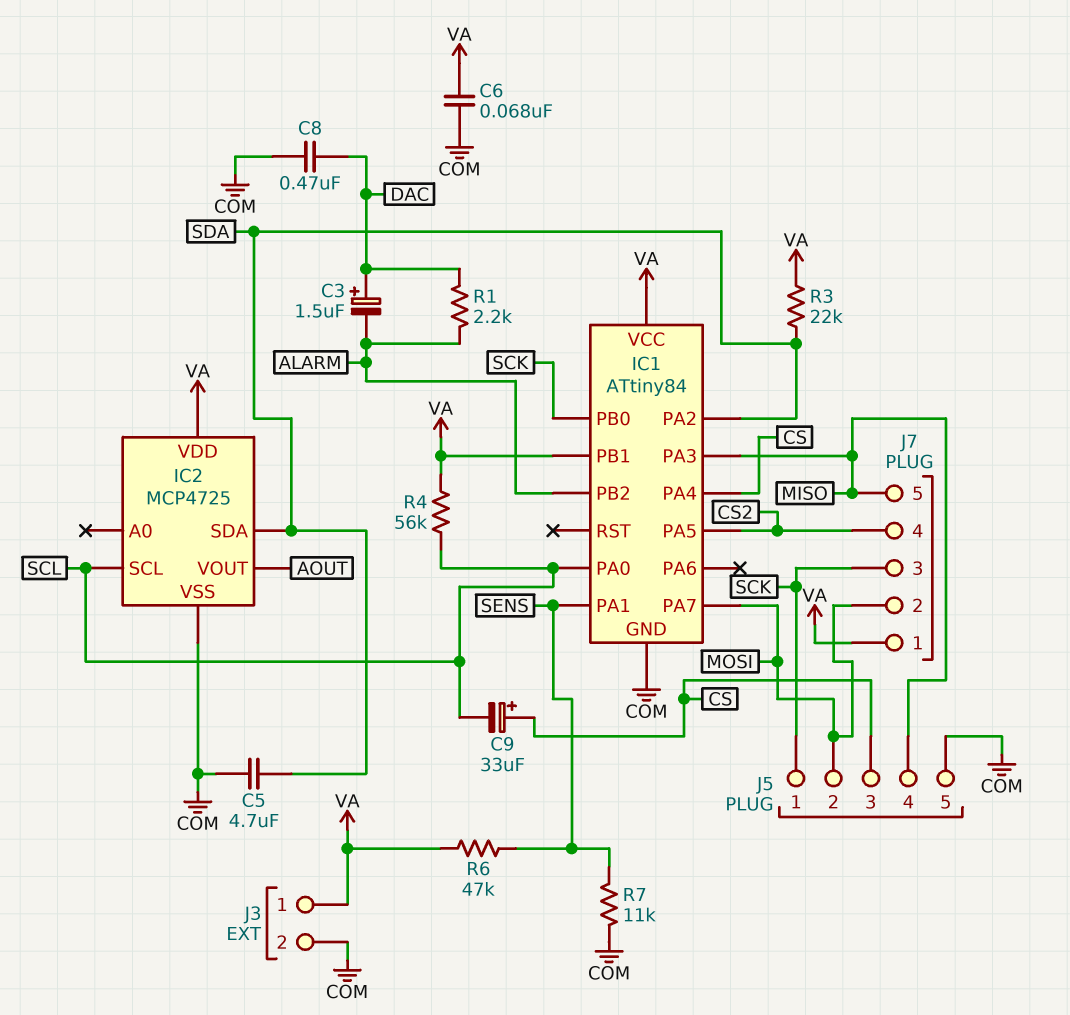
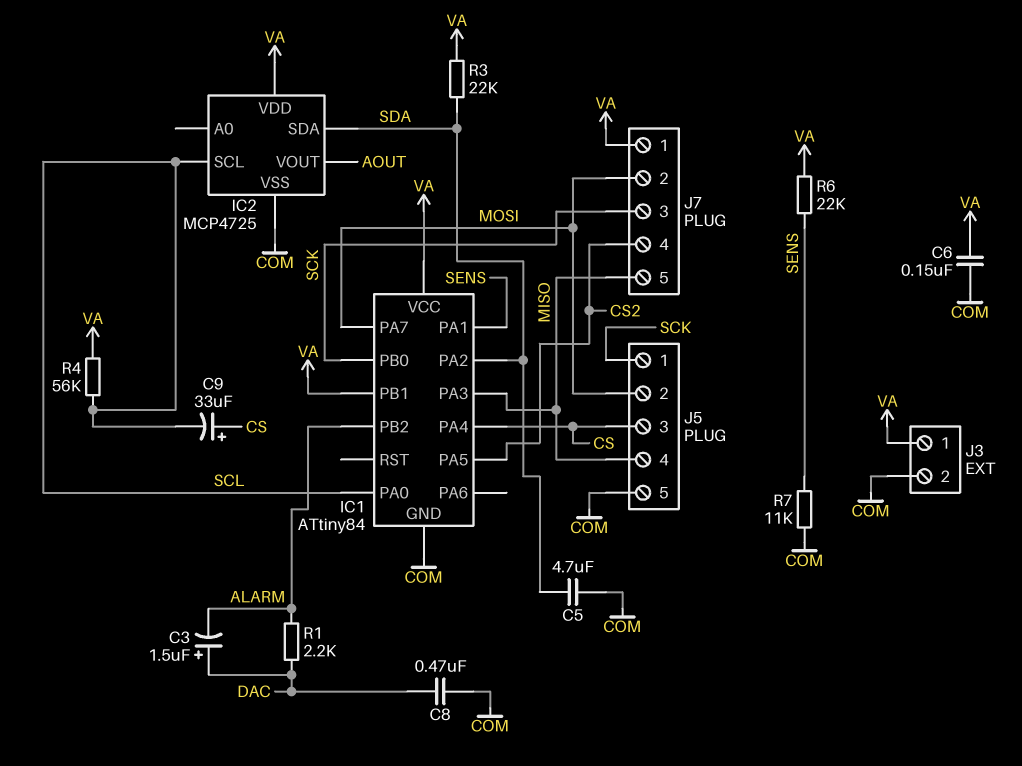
C6: 68nF (COM, VA) -> 150nF (COM, VA)
R6: 47k (SENS, VA) -> 22k (SENS, VA)

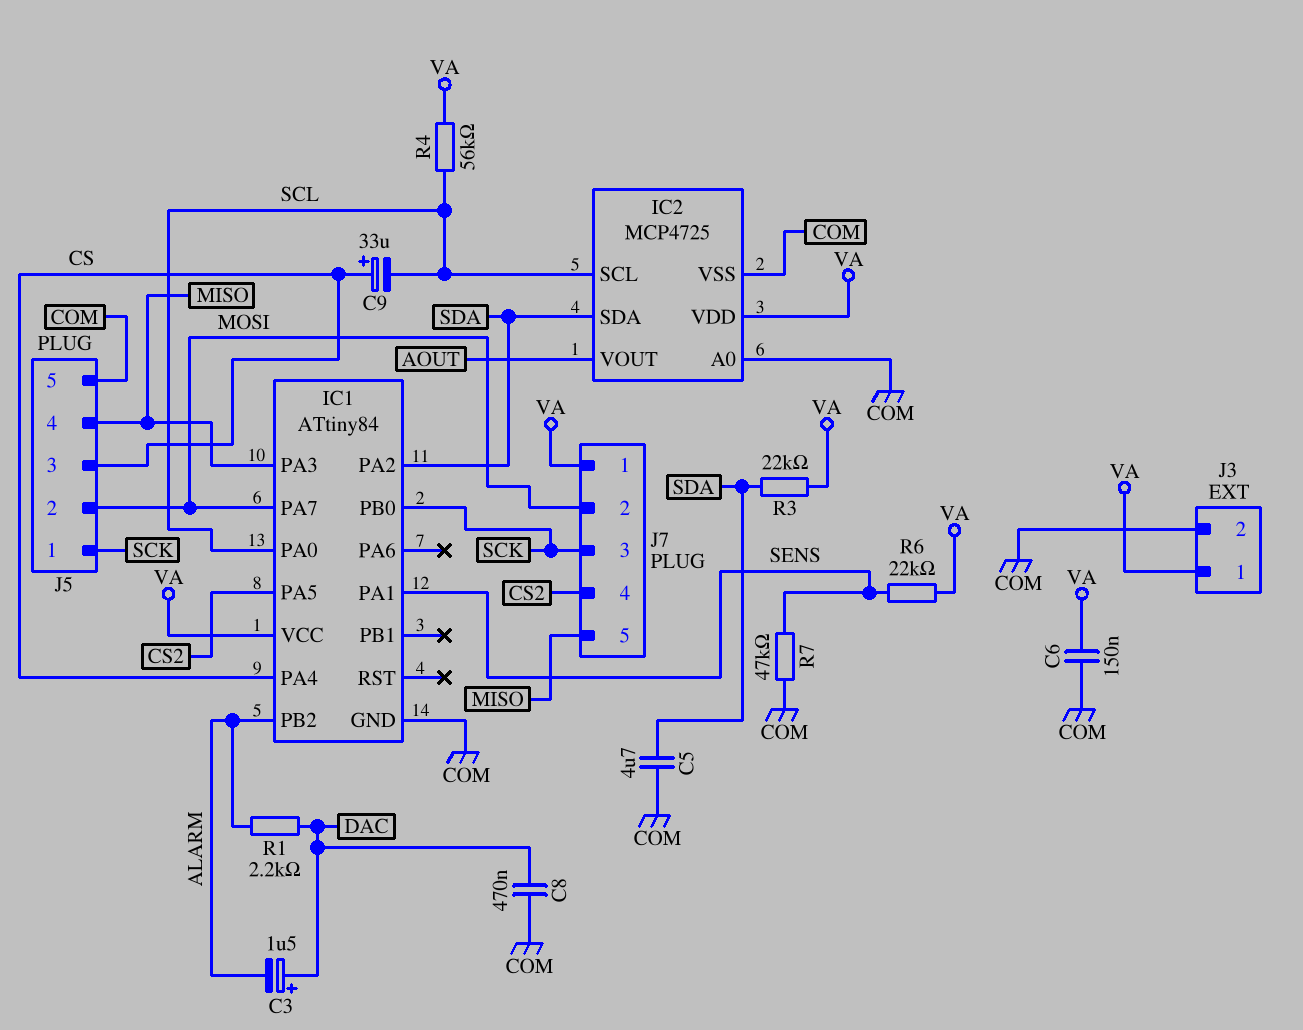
IC1 pin PB1: VA -> none
IC2 pin A0: none -> COM
R7: 11k (COM, SENS) -> 47k (COM, SENS)

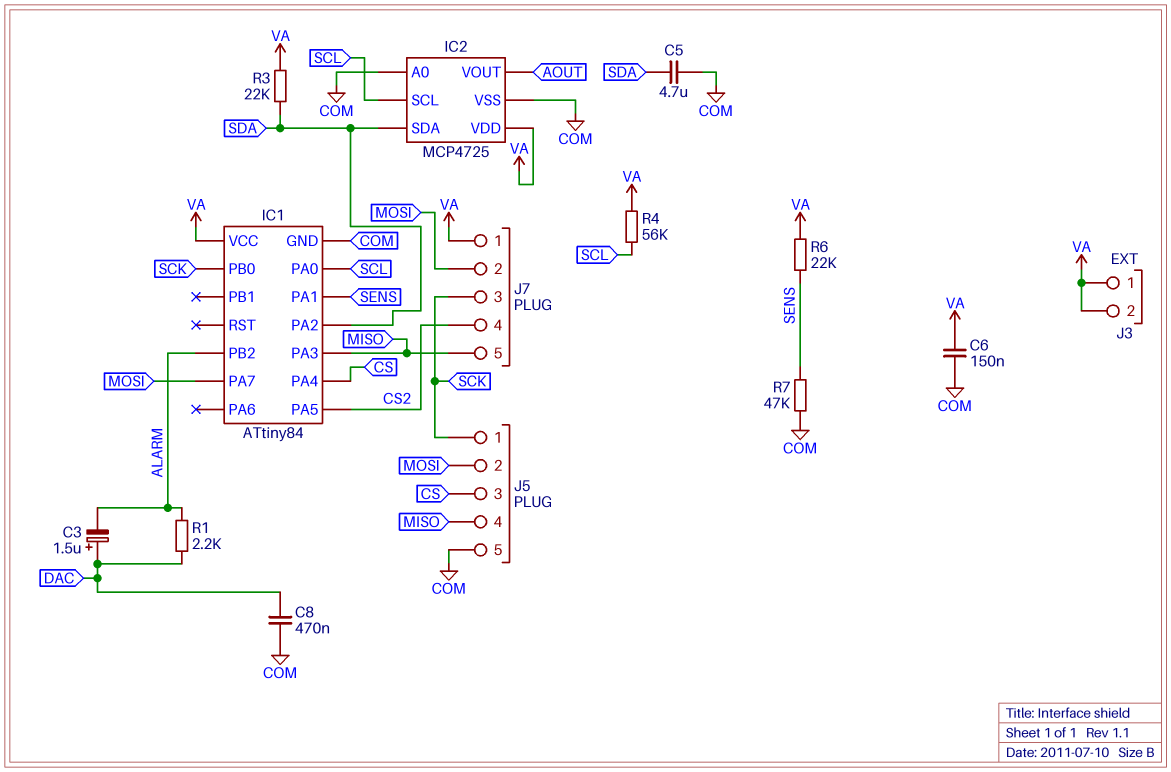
C9: 33uF (plus CS, minus SCL) -> none
J3 pin 2: COM -> VA

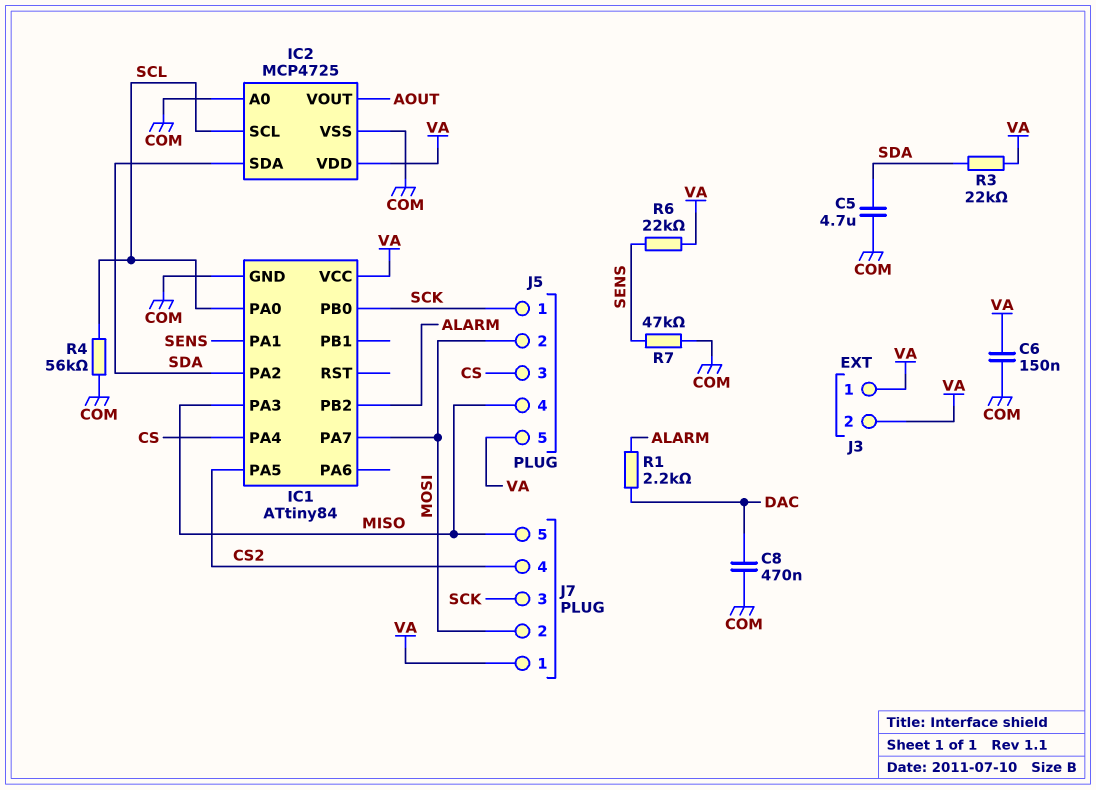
C3: 1.5uF (plus DAC, minus ALARM) -> none
J5 pin 5: COM -> VA
R4: 56k (SCL, VA) -> 56k (COM, SCL)

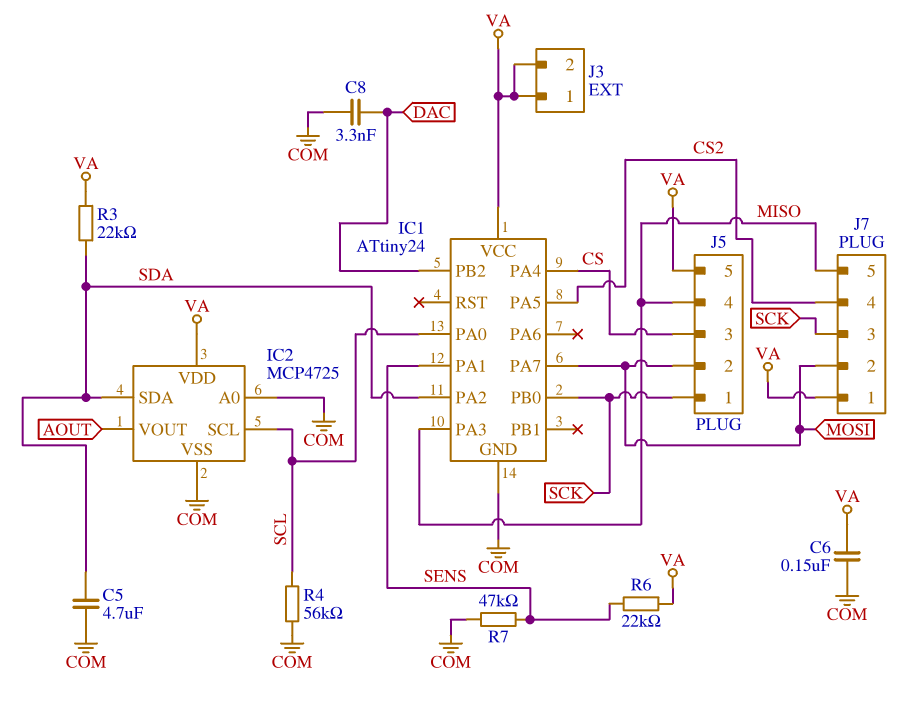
C8: 470nF (COM, DAC) -> 3.3nF (COM, DAC)
IC1: ATtiny84 -> ATtiny24
IC1 pin PB2: ALARM -> DAC
R1: 2.2k (ALARM, DAC) -> none

